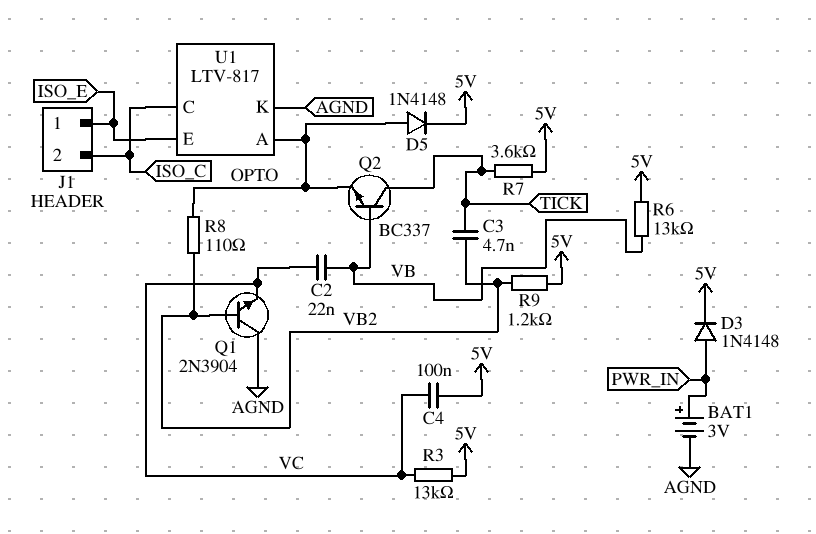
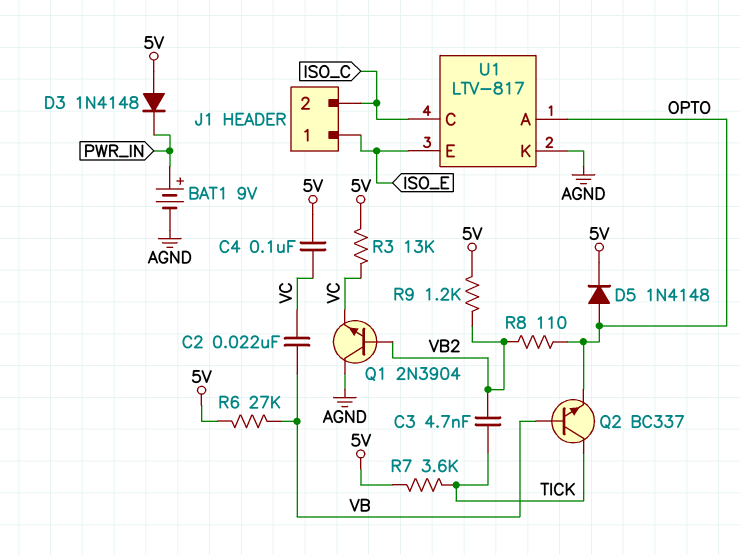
BAT1: 3V (plus PWR_IN, minus AGND) -> 9V (plus PWR_IN, minus AGND)
D3: diode 1N4148 (A PWR_IN, K 5V) -> diode 1N4148 (A 5V, K PWR_IN)
R6: 13k (5V, VB) -> 27k (5V, VB)

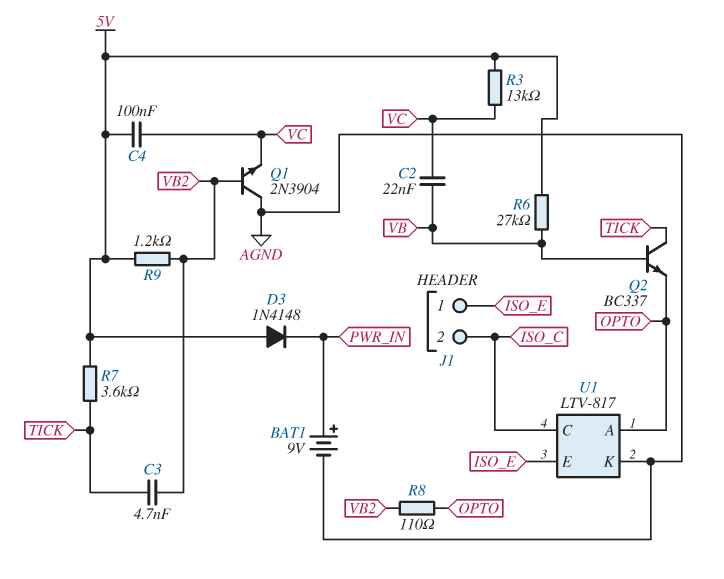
D5: diode 1N4148 (A OPTO, K 5V) -> none

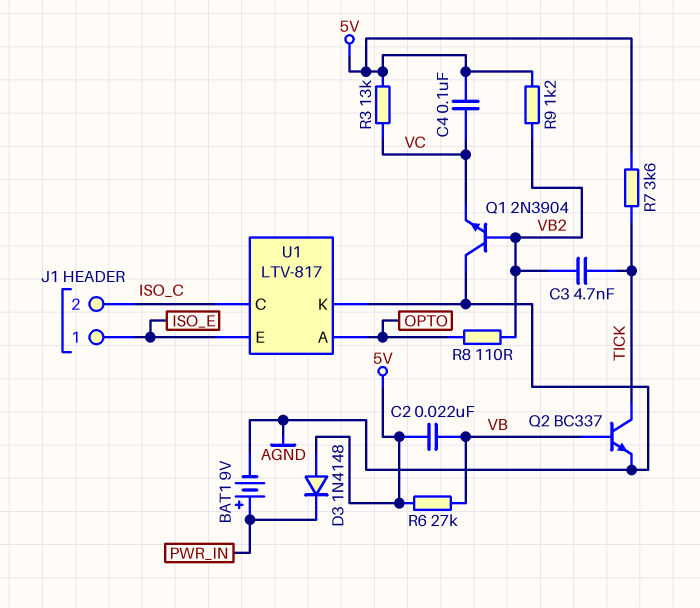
C2: 22nF (VB, VC) -> 22nF (5V, VB)
Q2: NPN BC337 (B VB, C TICK, E OPTO) -> NPN BC337 (B VB, C TICK, E AGND)

